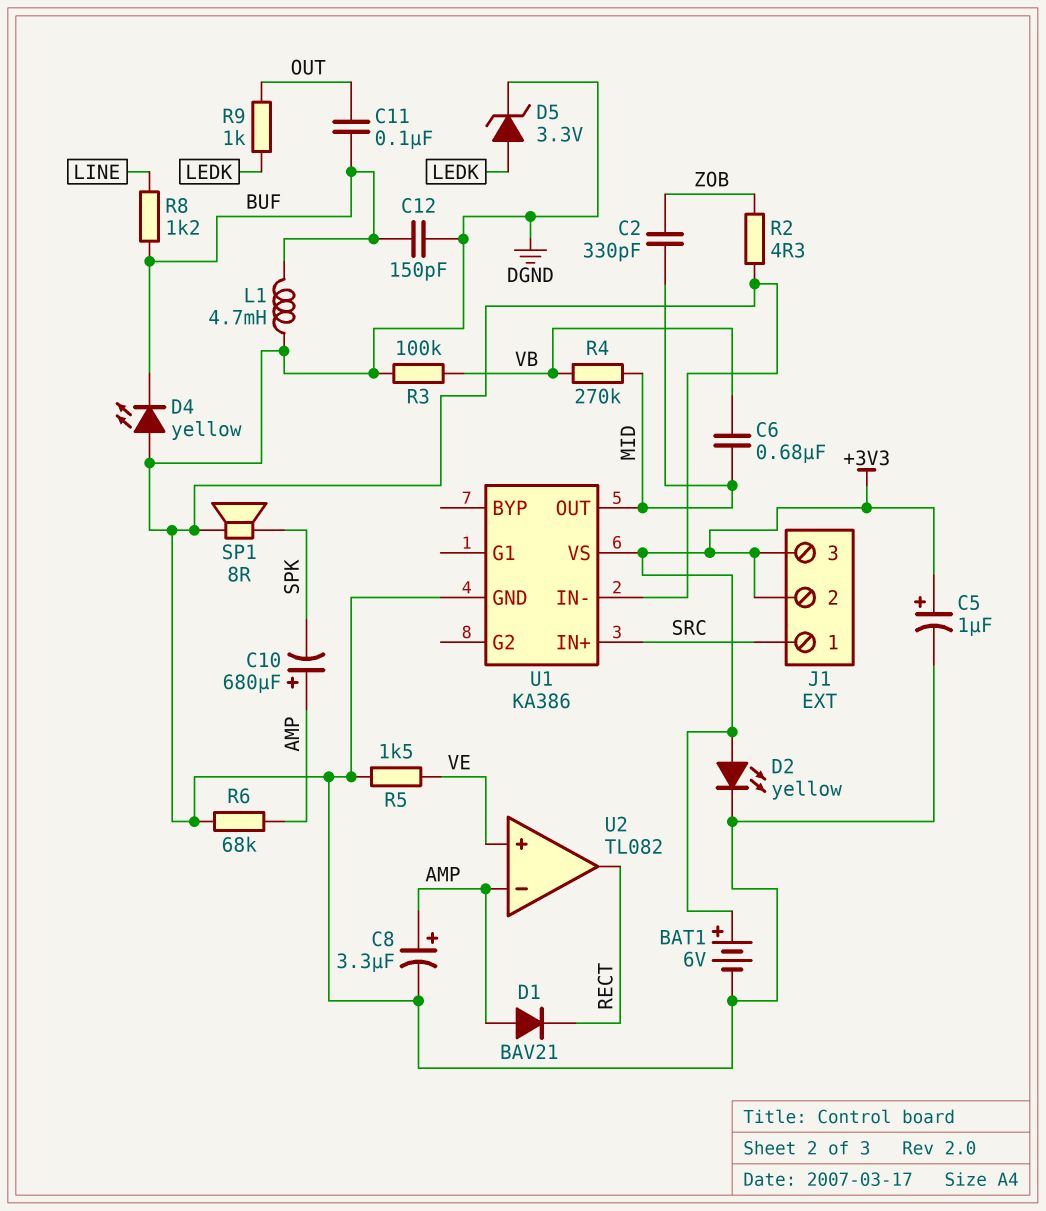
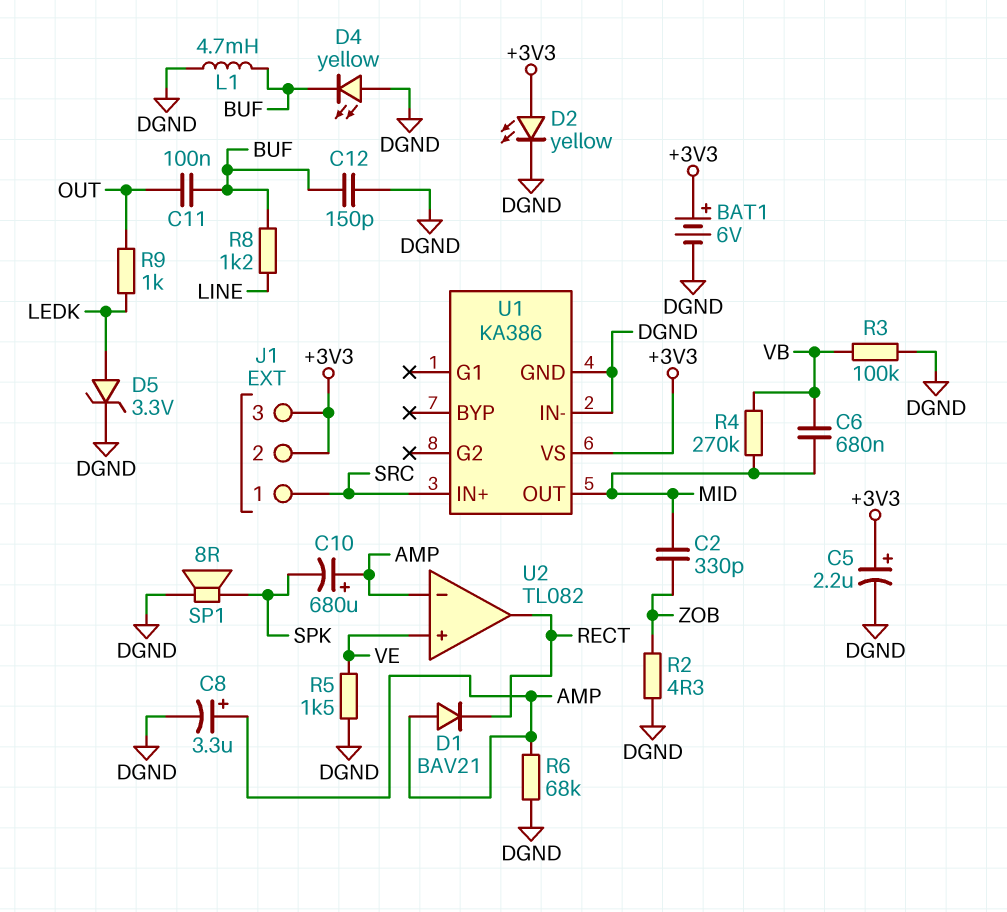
C5: 1uF (plus +3V3, minus DGND) -> 2.2uF (plus +3V3, minus DGND)

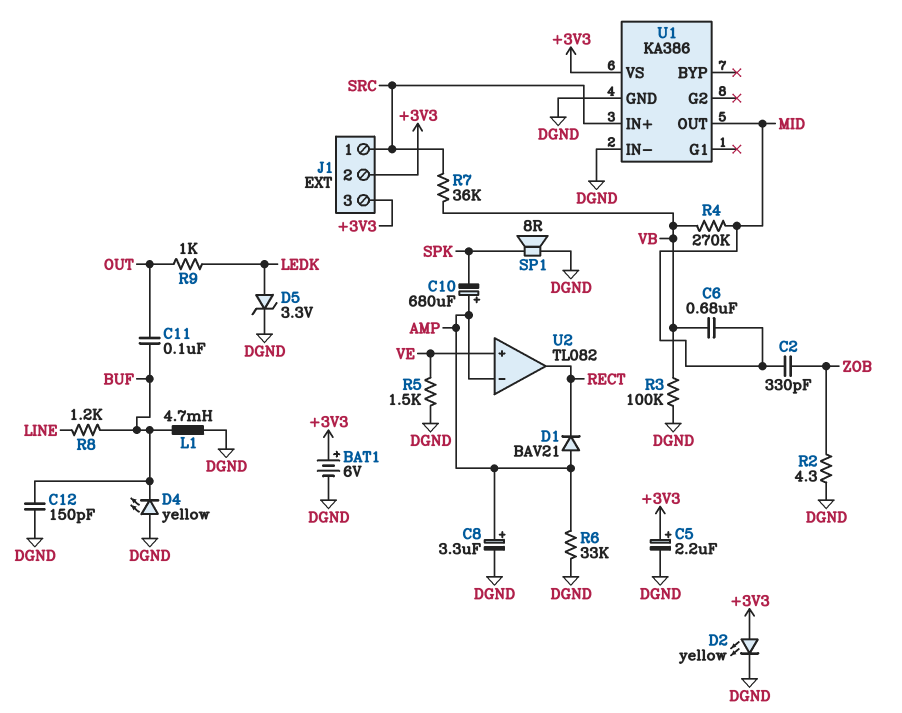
R6: 68k (AMP, DGND) -> 33k (AMP, DGND)
R7: none -> 36k (SRC, VB)

